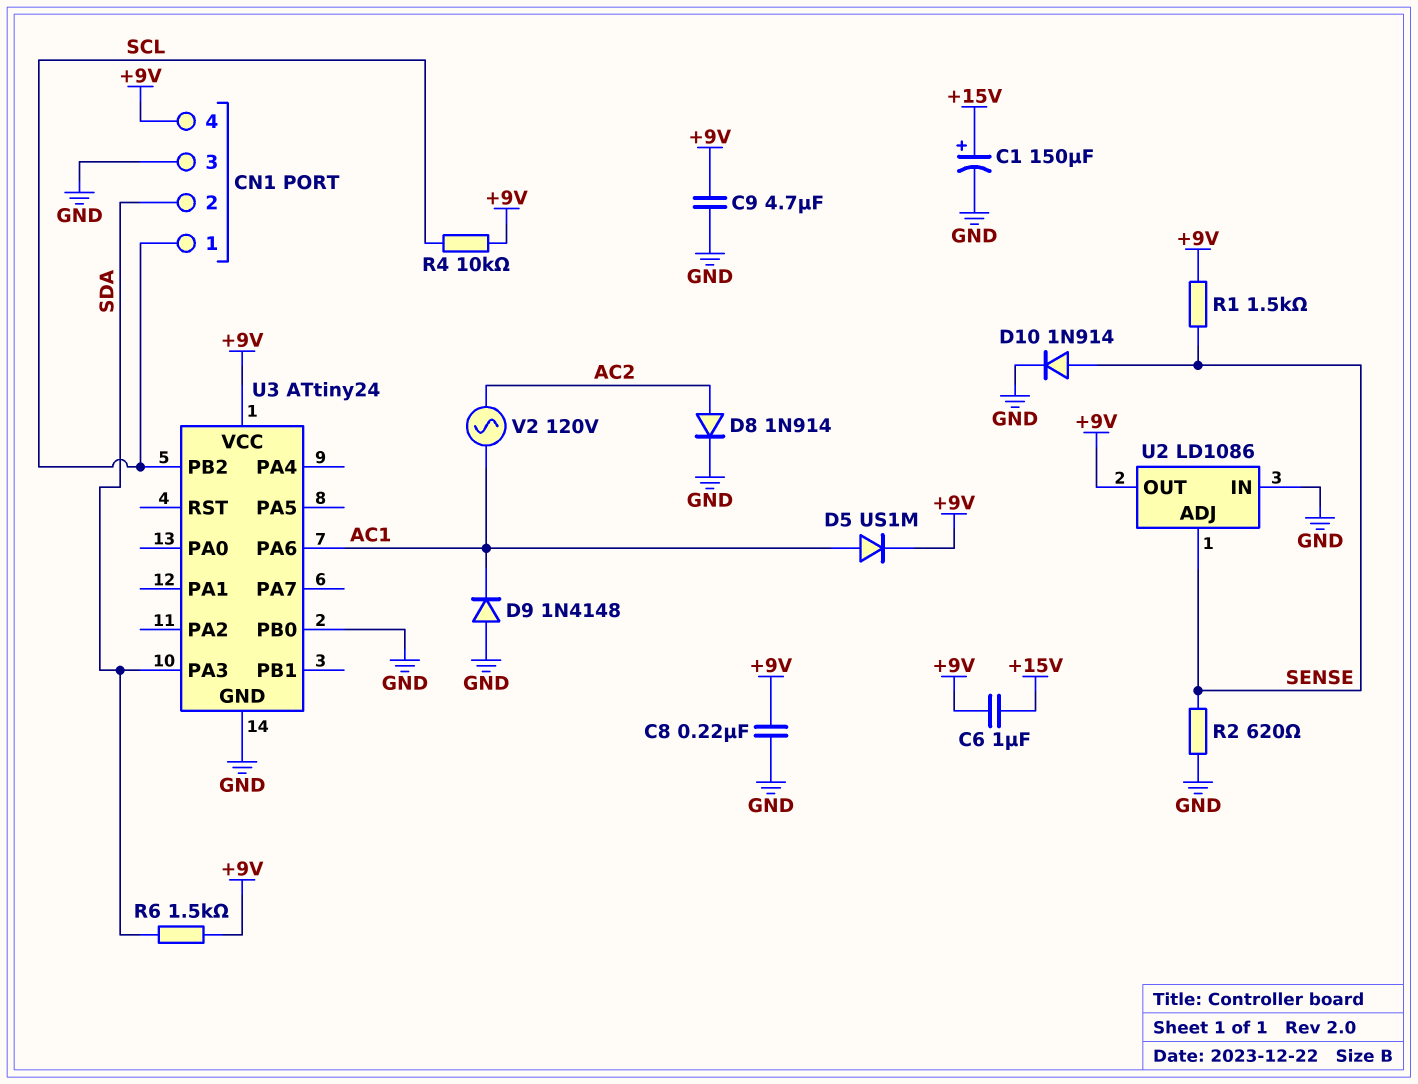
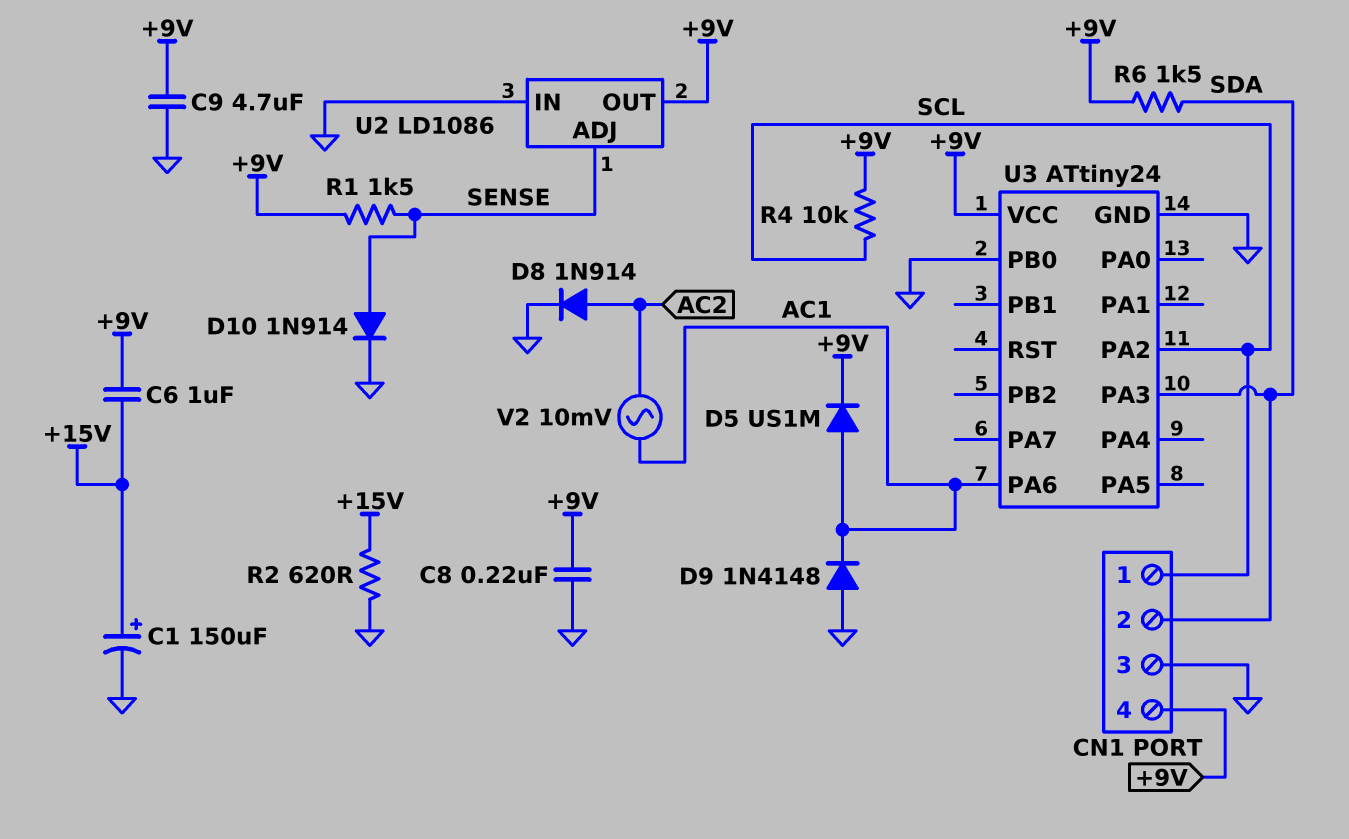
R2: 620 (GND, SENSE) -> 620 (+15V, GND)
U3 pin PA2: none -> SCL
U3 pin PB2: SCL -> none
V2: AC 120V (AC1, AC2) -> AC 10mV (AC1, AC2)

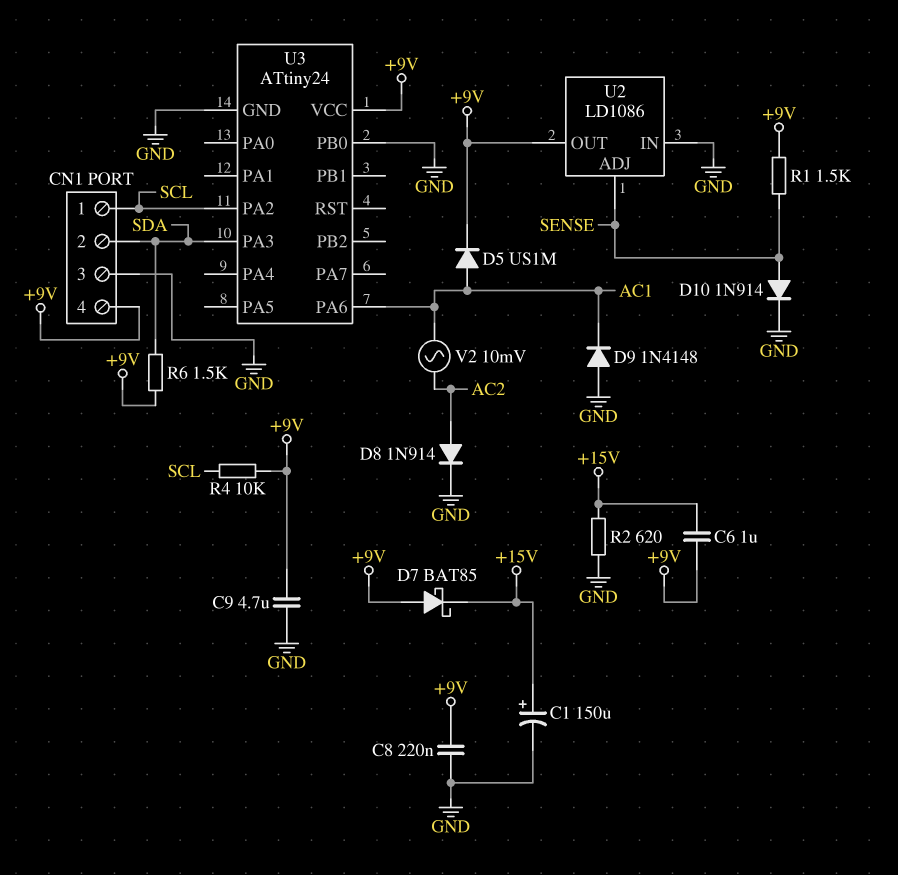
D7: none -> schottky BAT85 (A +9V, K +15V)

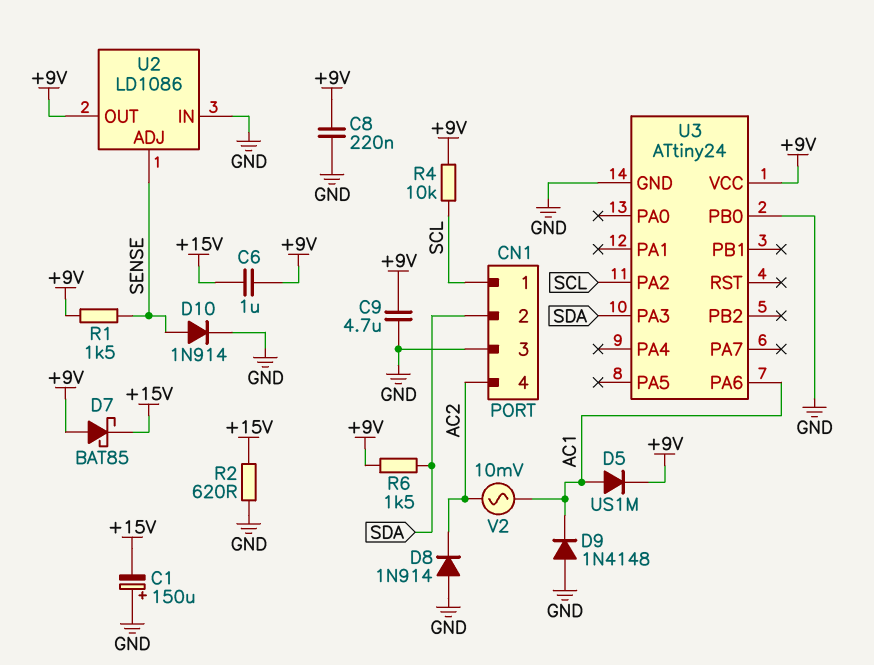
C1: 150uF (plus +15V, minus GND) -> 150uF (plus GND, minus +15V)
CN1 pin 4: +9V -> AC2
D8: diode 1N914 (A AC2, K GND) -> diode 1N914 (A GND, K AC2)

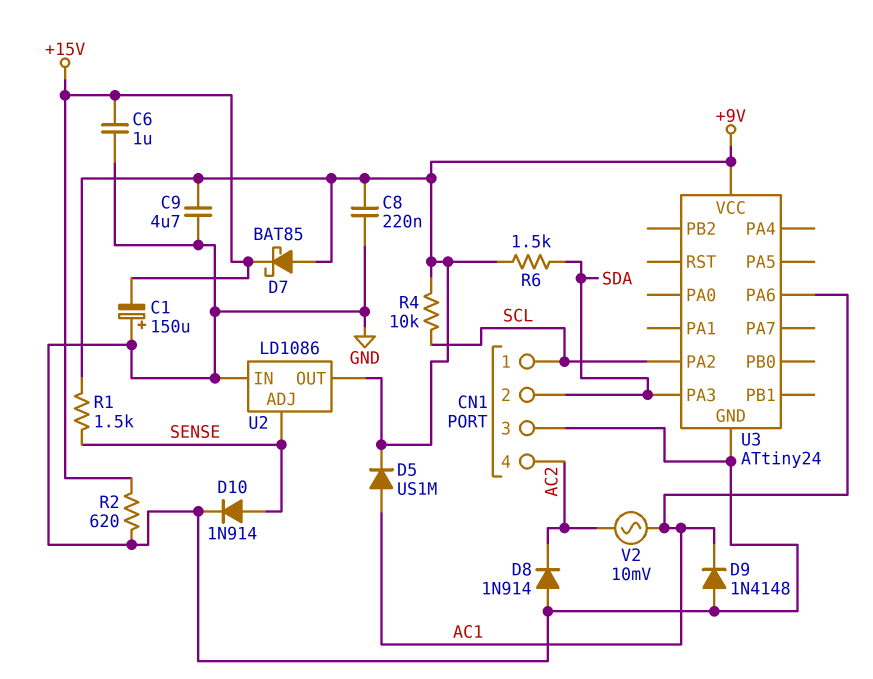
C6: 1uF (+9V, +15V) -> 1uF (+15V, GND)
U3 pin PB0: GND -> none

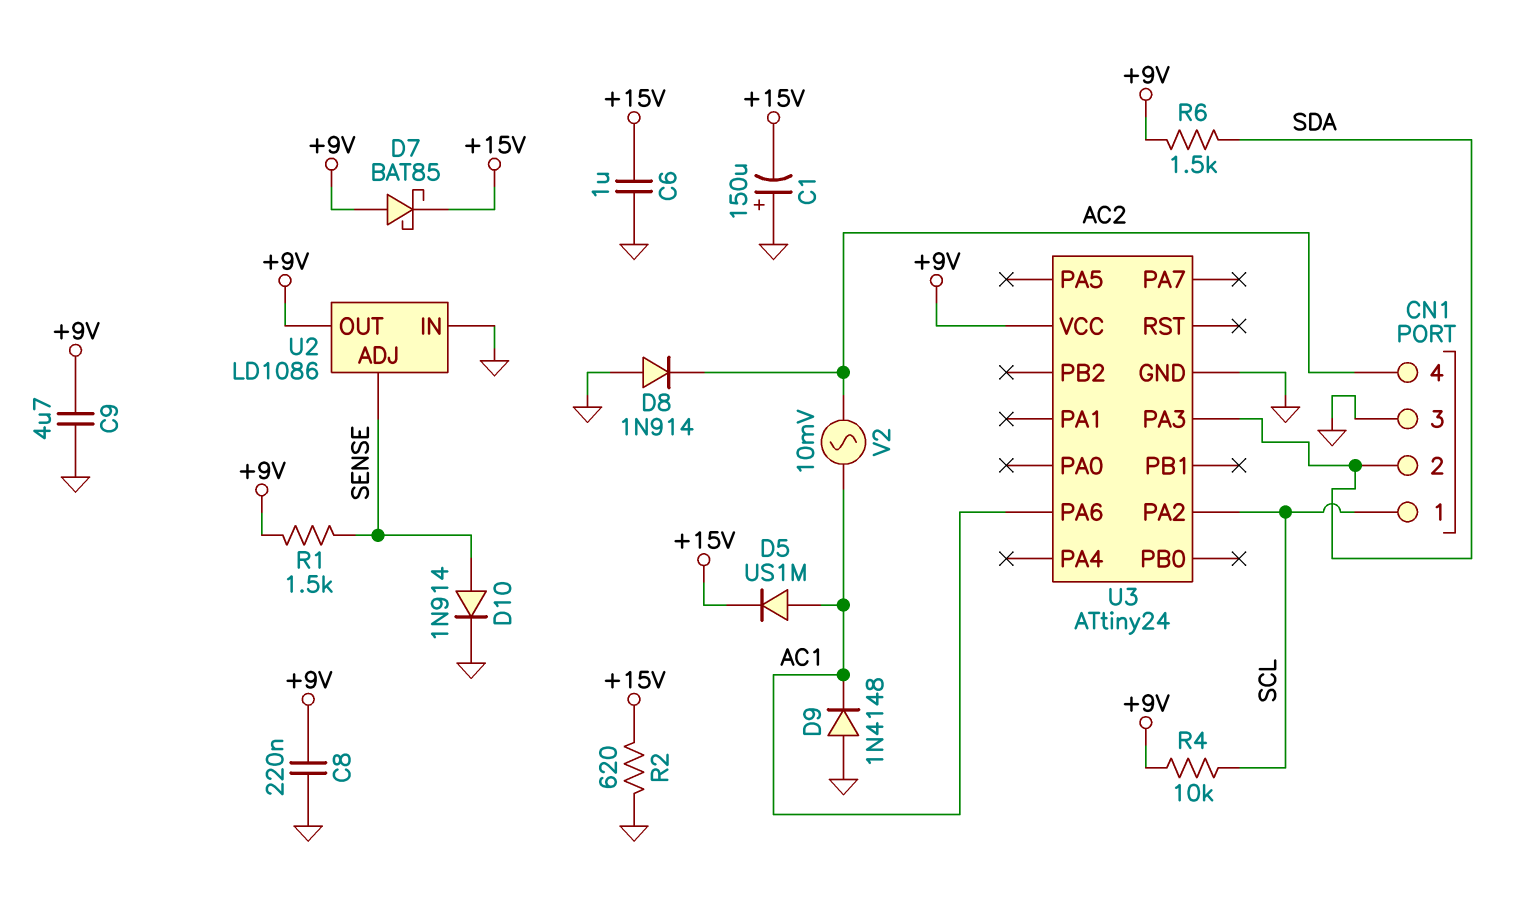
D5: diode US1M (A AC1, K +9V) -> diode US1M (A AC1, K +15V)

